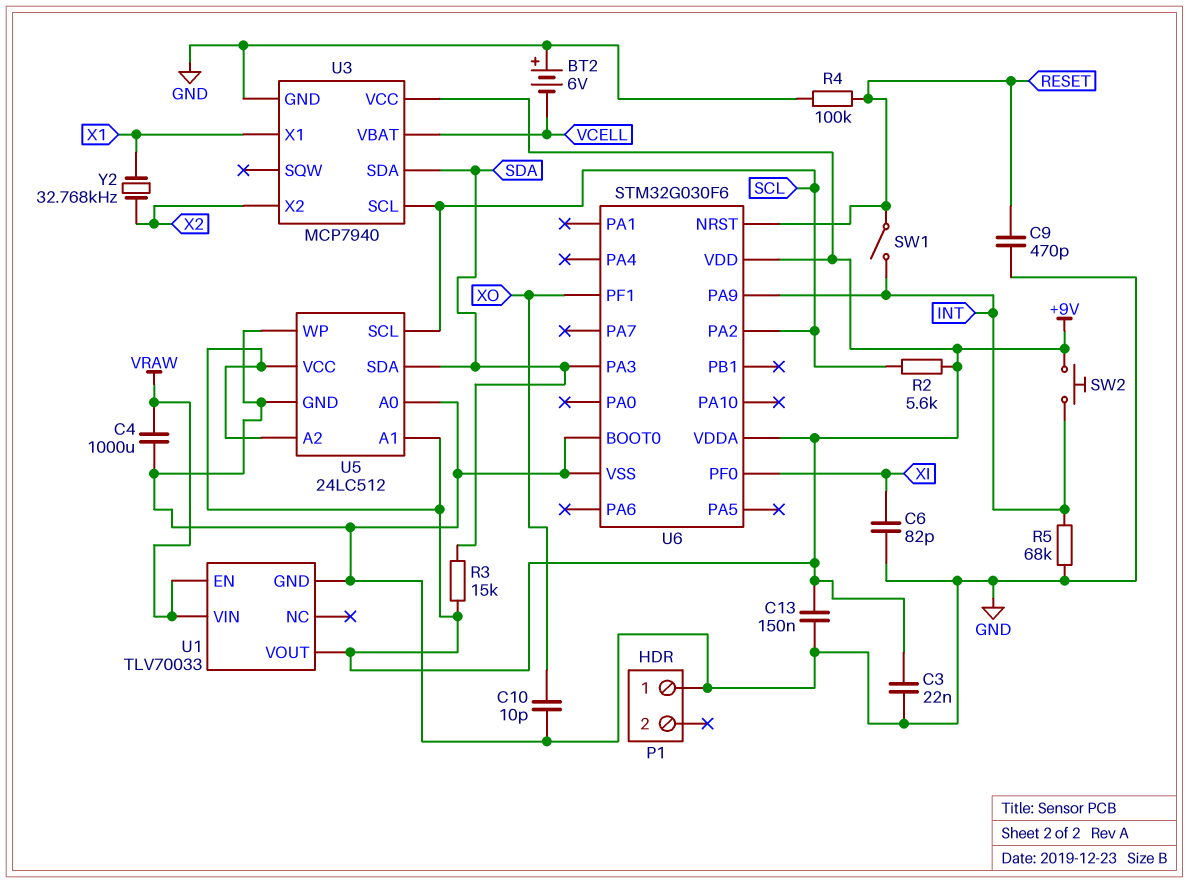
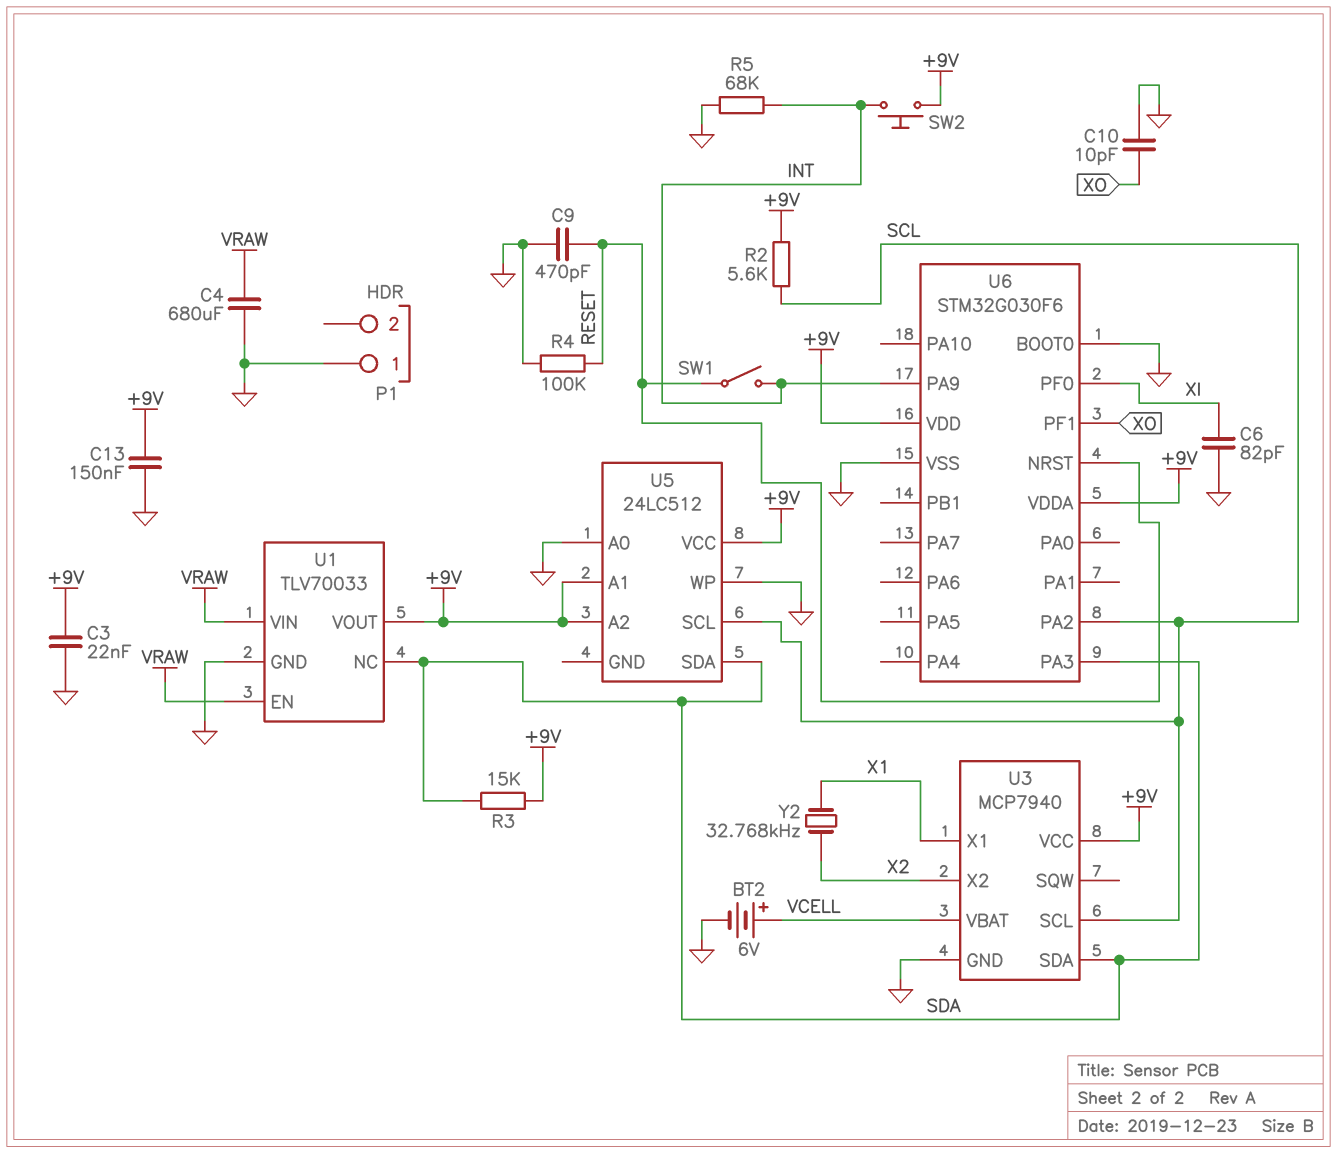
BT2: 6V (plus GND, minus VCELL) -> 6V (plus VCELL, minus GND)
C4: 1000uF (GND, VRAW) -> 680uF (GND, VRAW)
U1 pin NC: none -> SDA
U5 pin GND: GND -> none

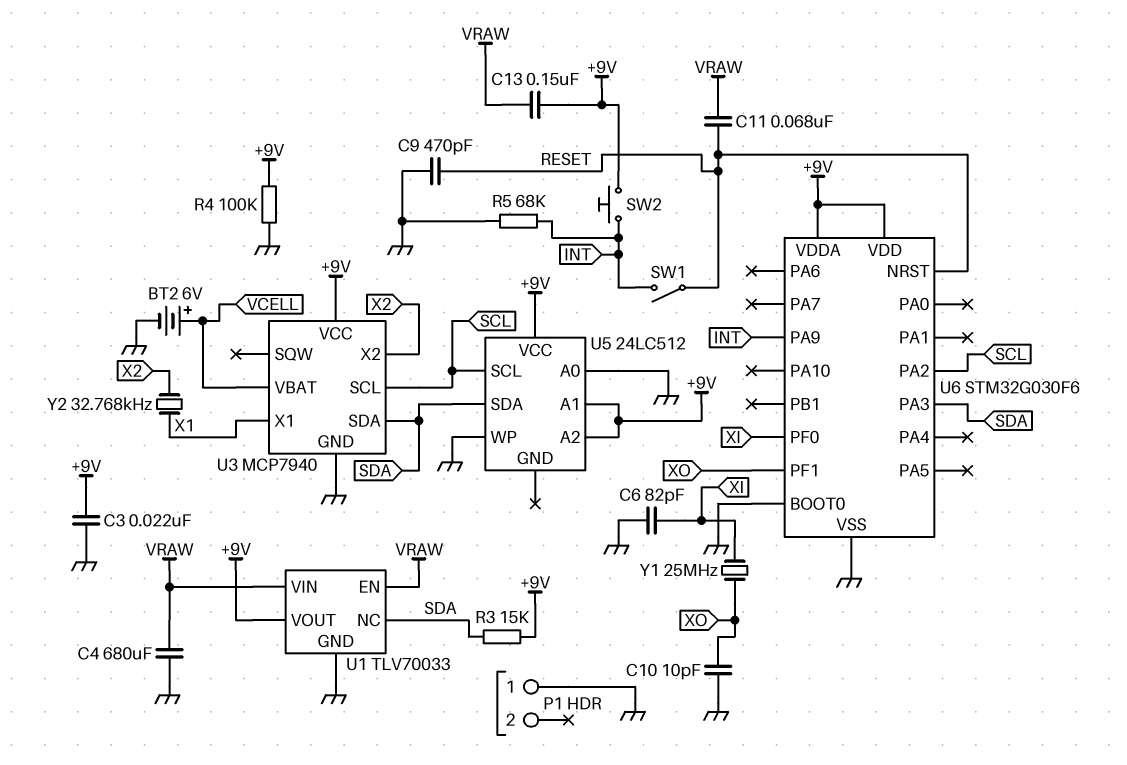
C11: none -> 68nF (RESET, VRAW)
C13: 150nF (+9V, GND) -> 150nF (+9V, VRAW)
R2: 5.6k (+9V, SCL) -> none
R4: 100k (GND, RESET) -> 100k (+9V, GND)
Y1: none -> 25MHz (XI, XO)

